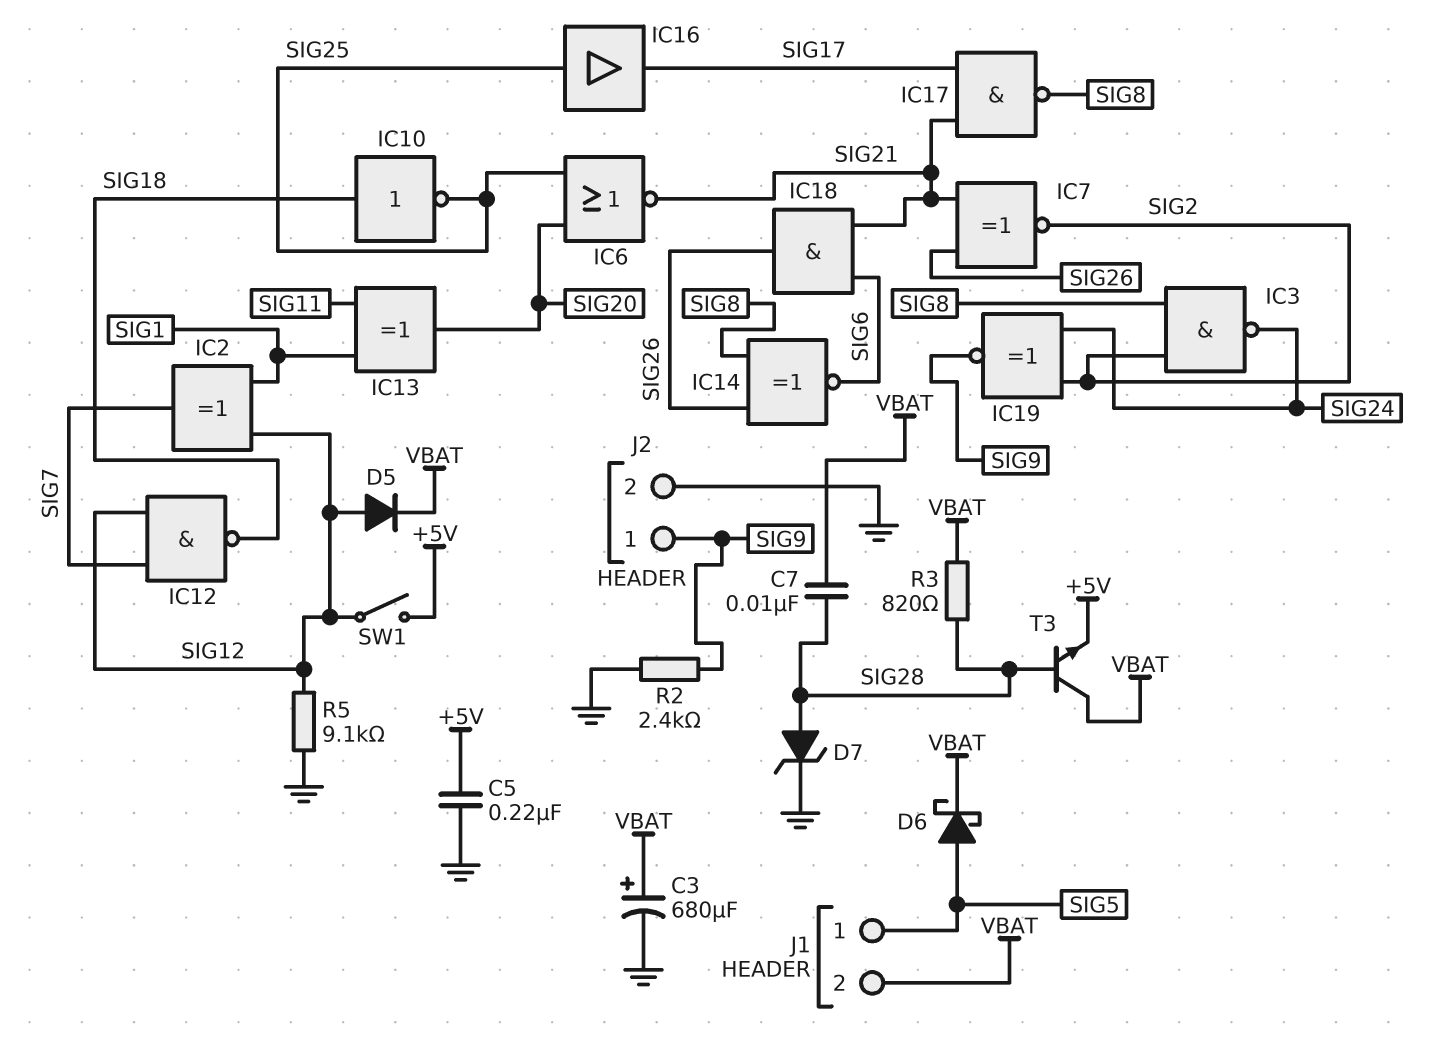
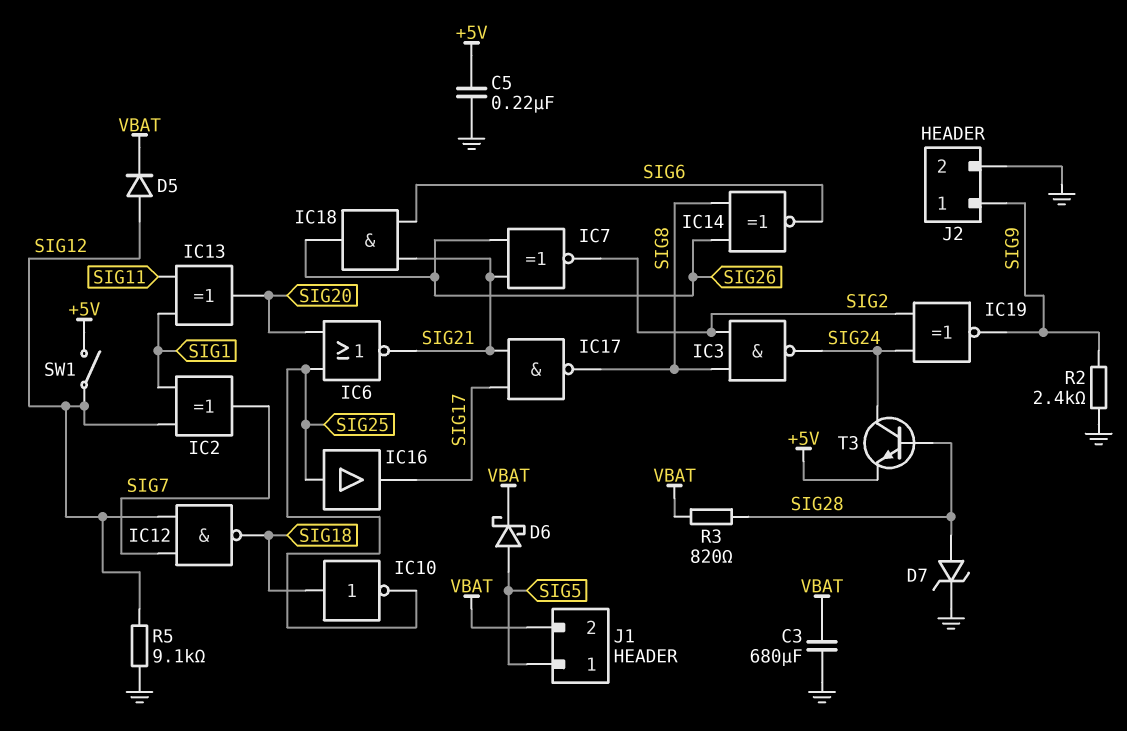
C3: 680uF (plus VBAT, minus GND) -> 680uF (GND, VBAT)
C7: 10nF (SIG28, VBAT) -> none
T3: NPN (B SIG28, C VBAT, E +5V) -> NPN (B SIG28, C SIG24, E +5V)

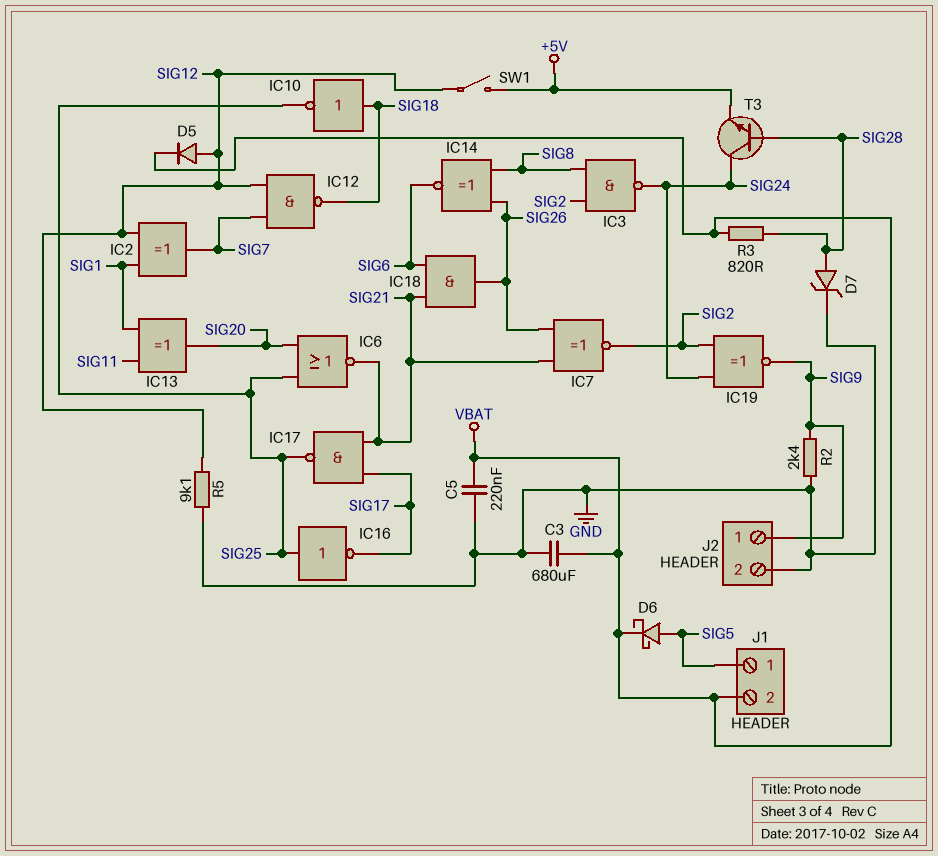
C5: 220nF (+5V, GND) -> 220nF (GND, VBAT)
IC16: buffer (in SIG25, out SIG17) -> NOT (in SIG25, out SIG17)
IC17: NAND (in SIG17, in SIG21, out SIG8) -> NAND (in SIG17, in SIG21, out SIG25)

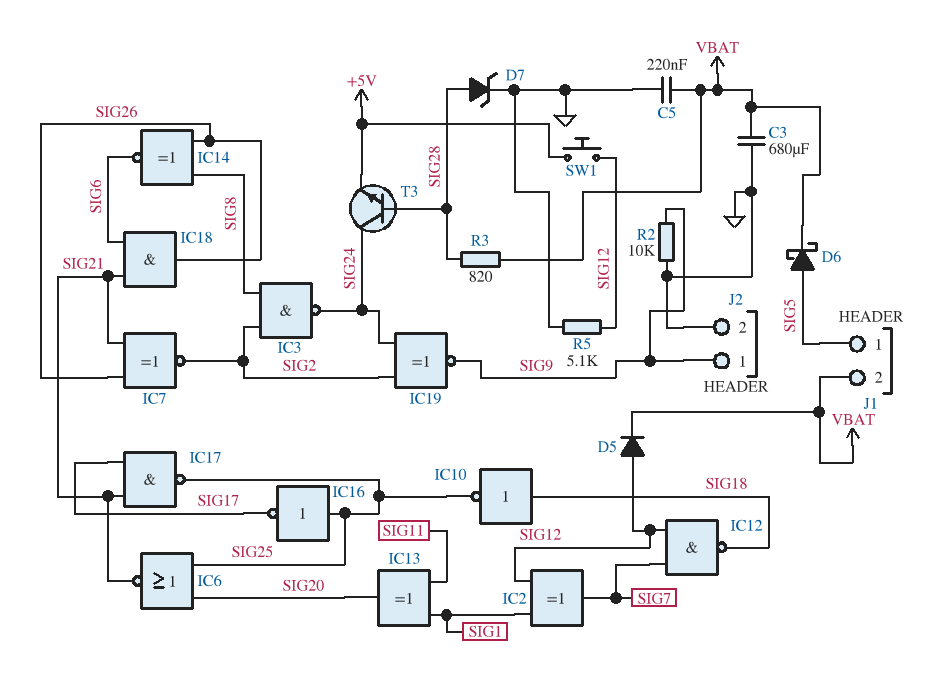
R2: 2.4k (GND, SIG9) -> 10k (GND, SIG9)
R5: 9.1k (GND, SIG12) -> 5.1k (GND, SIG12)
SW1: switch (+5V, SIG12) -> button (+5V, SIG12)

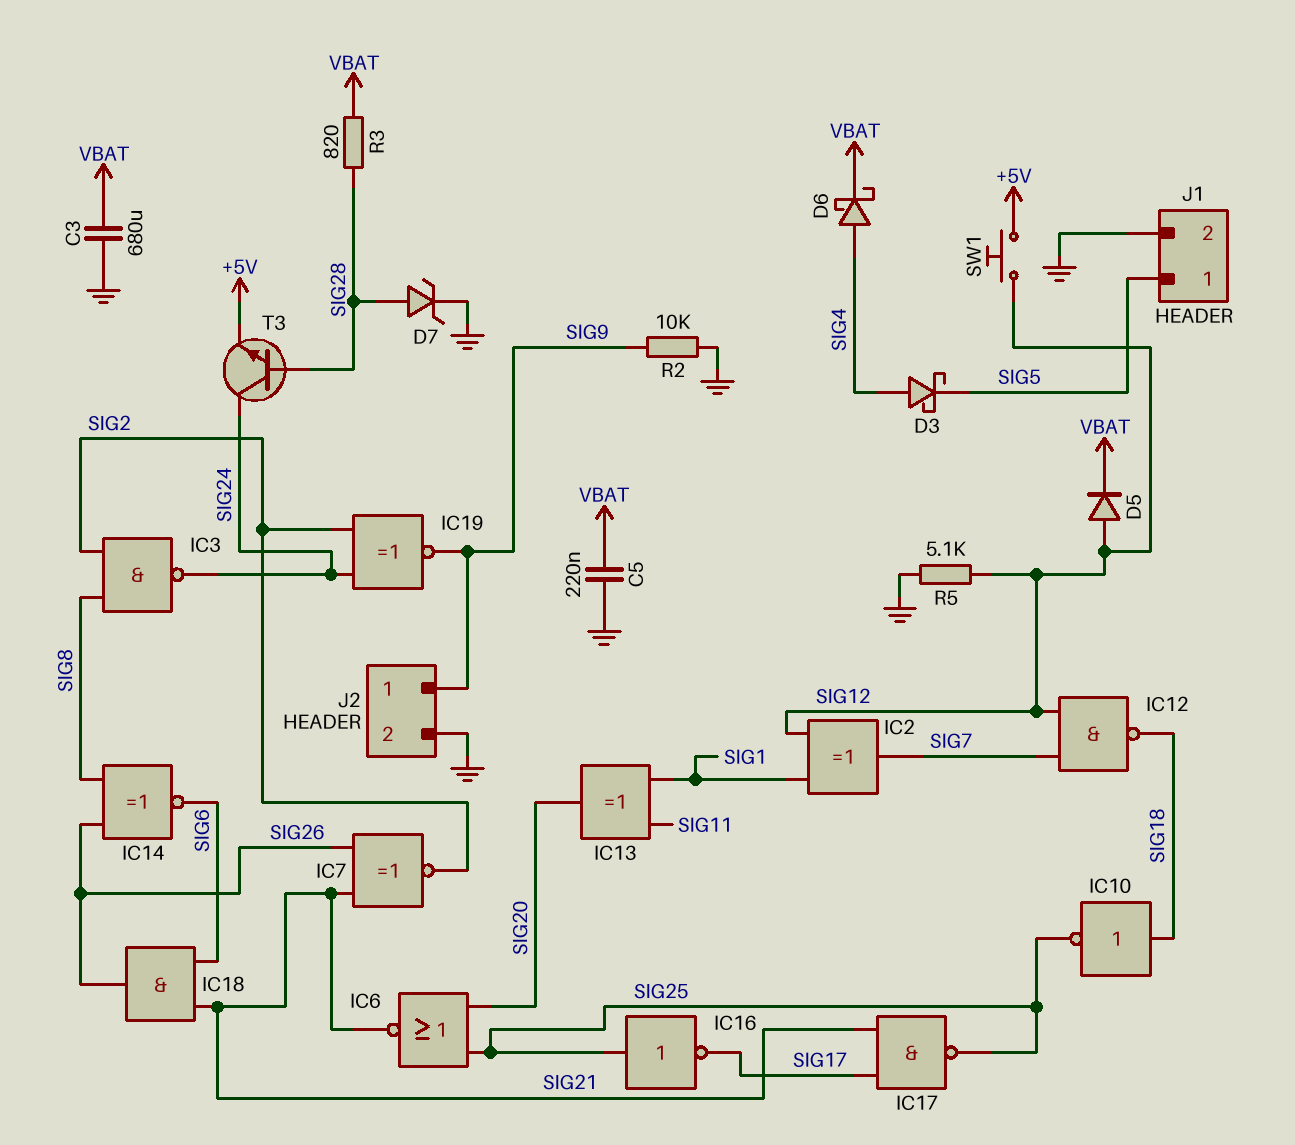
D3: none -> schottky (A SIG4, K SIG5)
D6: schottky (A SIG5, K VBAT) -> schottky (A SIG4, K VBAT)
J1 pin 2: VBAT -> GND

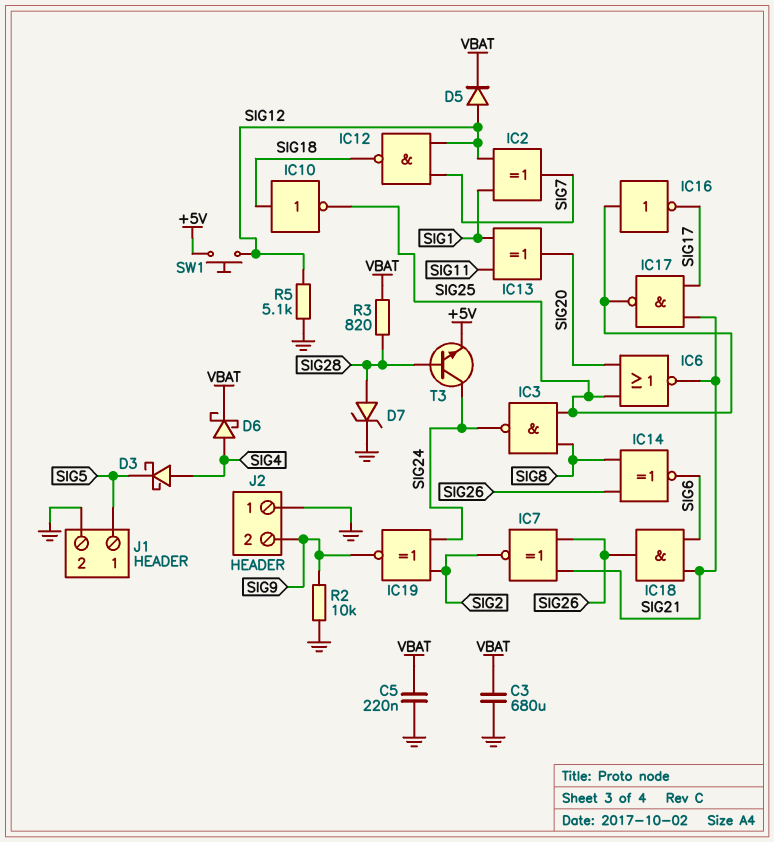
IC3: NAND (in SIG2, in SIG8, out SIG24) -> NAND (in SIG8, in SIG25, out SIG24)
J2 pin 1: SIG9 -> GND
J2 pin 2: GND -> SIG9

